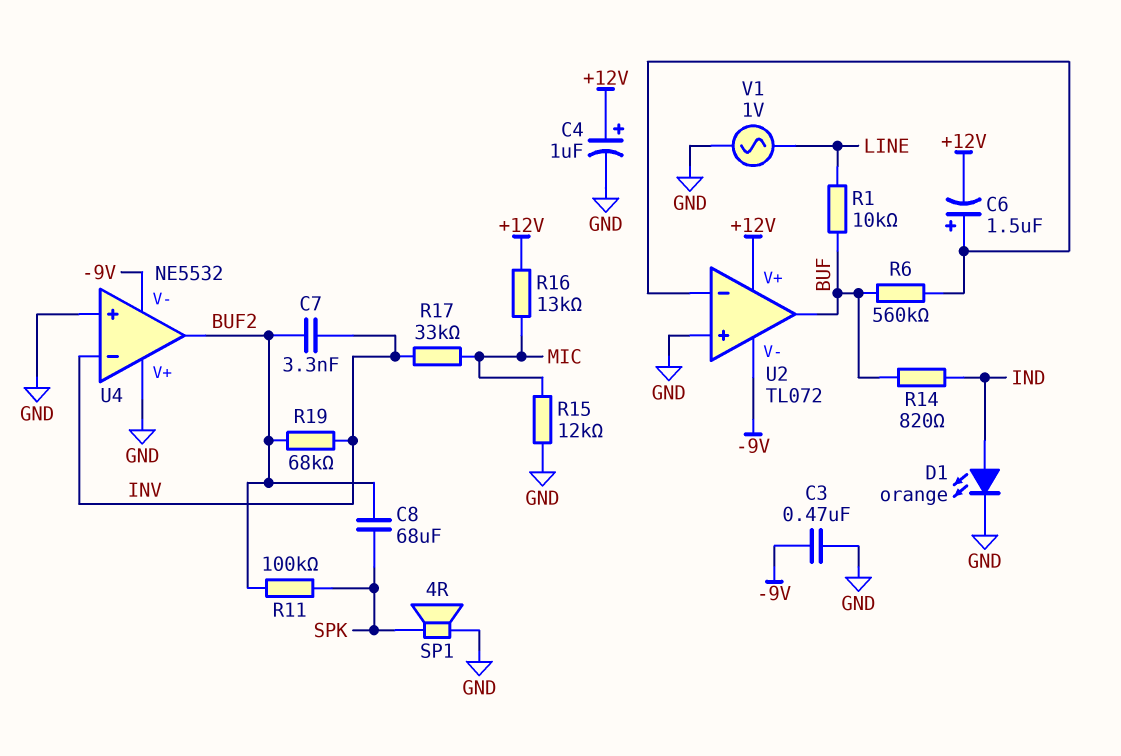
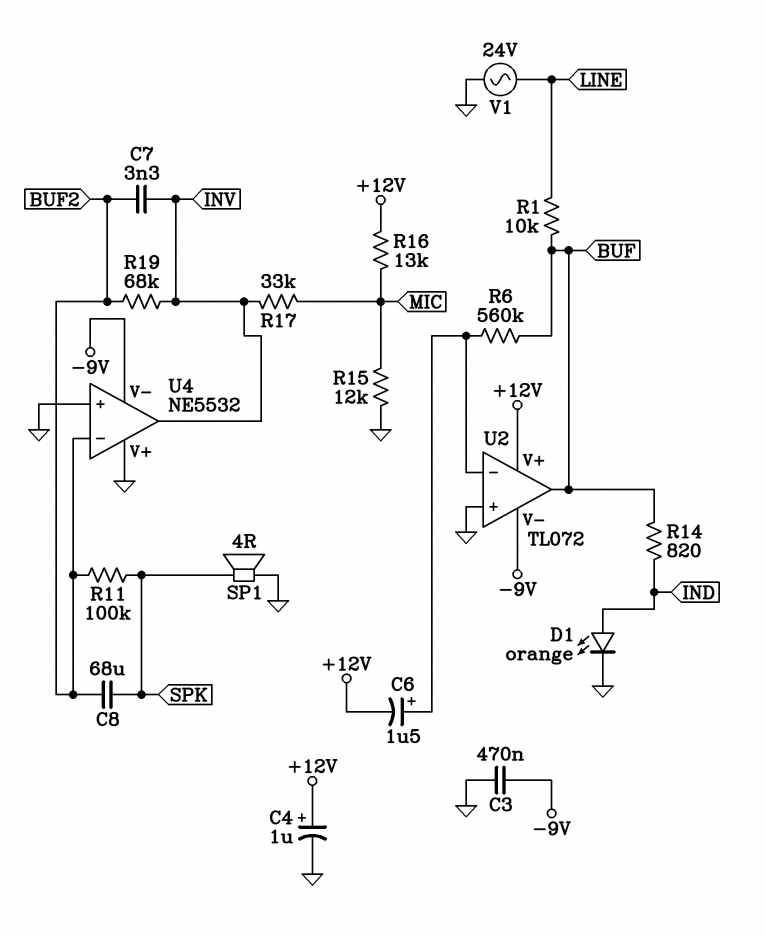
U4 pin in-: INV -> BUF2
U4 pin out: BUF2 -> INV
V1: AC 1V (GND, LINE) -> AC 24V (GND, LINE)

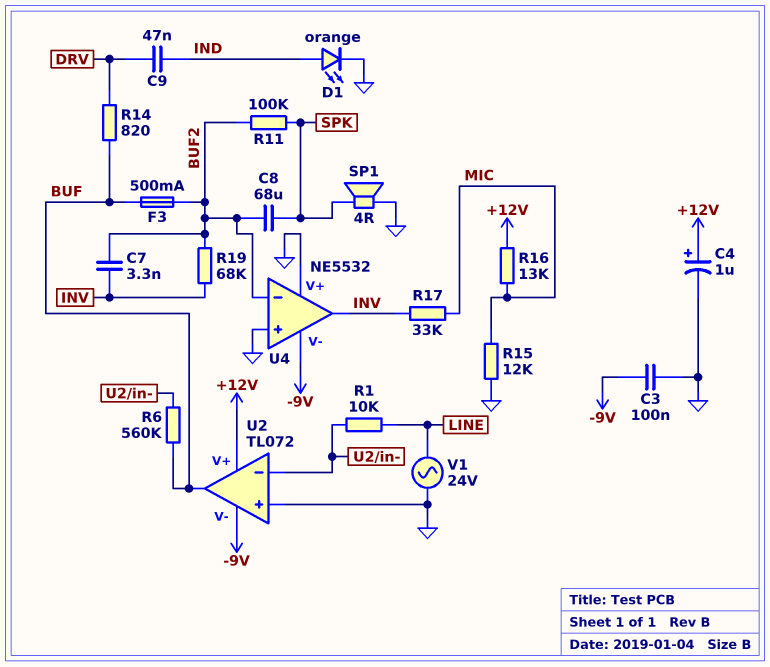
C3: 470nF (-9V, GND) -> 100nF (-9V, GND)
C6: 1.5uF (plus U2/in-, minus +12V) -> none
C9: none -> 47nF (DRV, IND)
F3: none -> 500mA (BUF, BUF2)
R1: 10k (BUF, LINE) -> 10k (LINE, U2/in-)
R14: 820 (BUF, IND) -> 820 (BUF, DRV)

